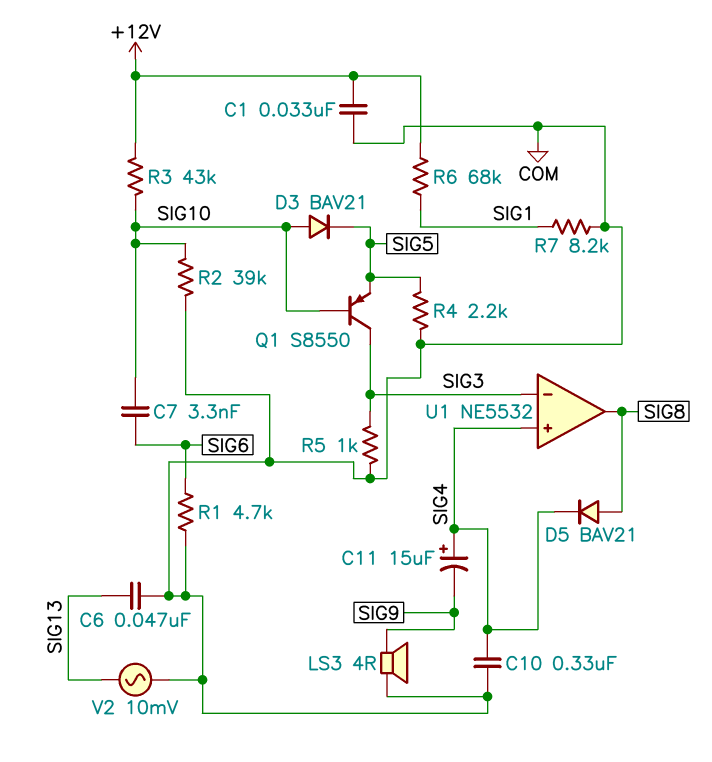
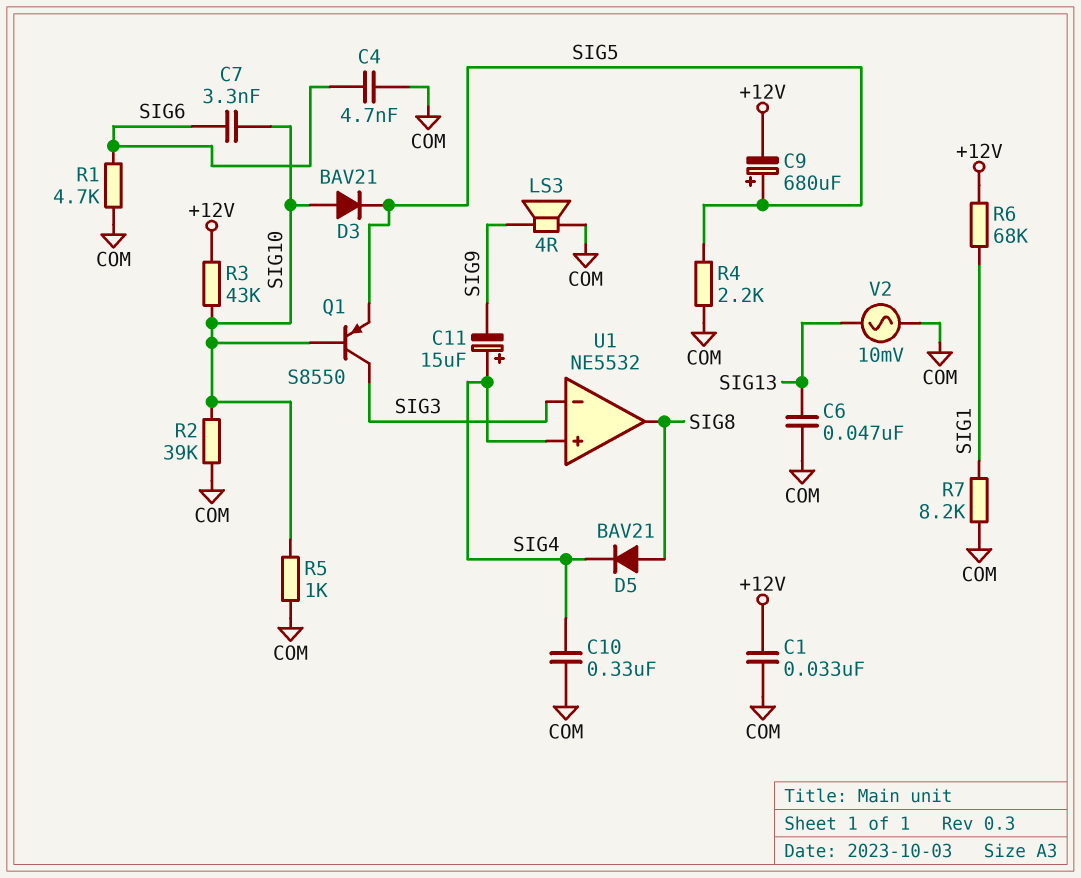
C4: none -> 4.7nF (COM, SIG6)
C9: none -> 680uF (plus SIG5, minus +12V)
R5: 1k (COM, SIG3) -> 1k (COM, SIG10)

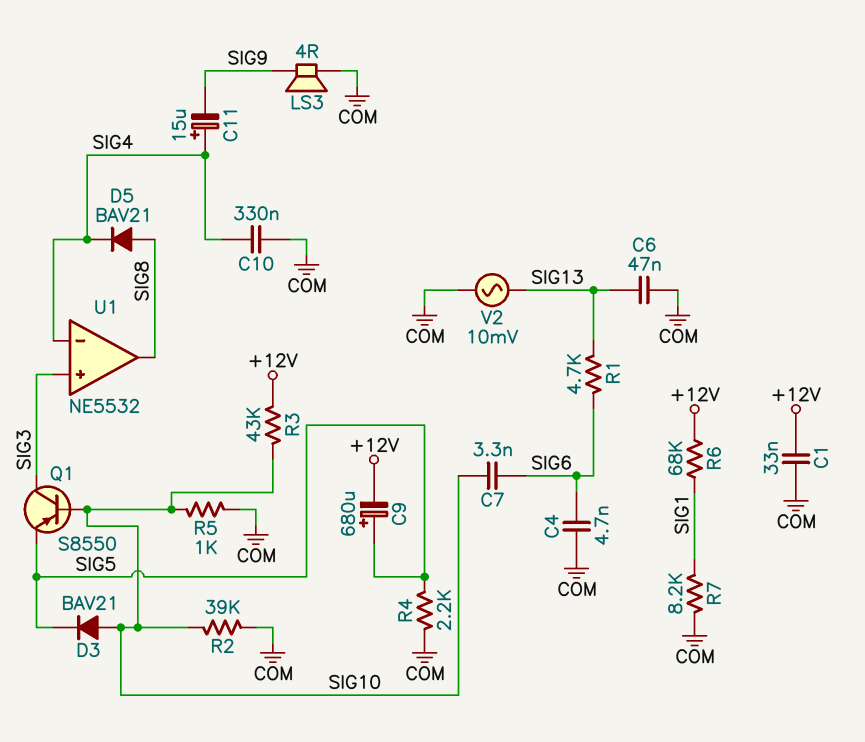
R1: 4.7k (COM, SIG6) -> 4.7k (SIG6, SIG13)
U1 pin in+: SIG4 -> SIG3
U1 pin in-: SIG3 -> SIG4

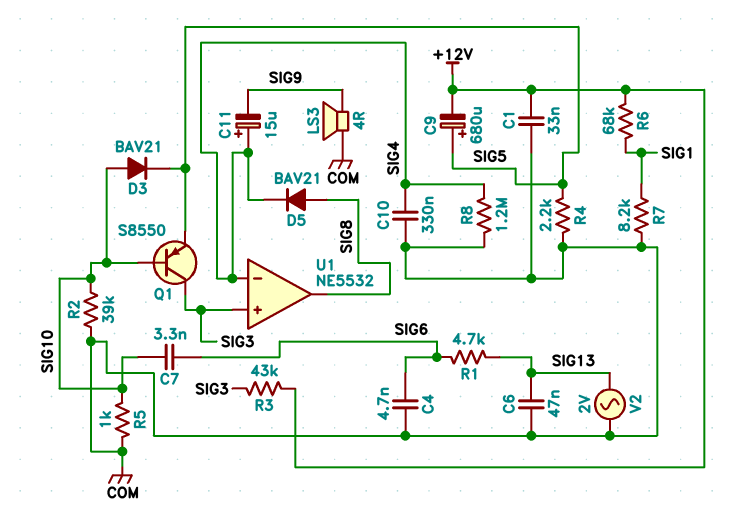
R3: 43k (+12V, SIG10) -> 43k (+12V, SIG3)
R8: none -> 1.2M (COM, SIG4)
V2: AC 10mV (COM, SIG13) -> AC 2V (COM, SIG13)

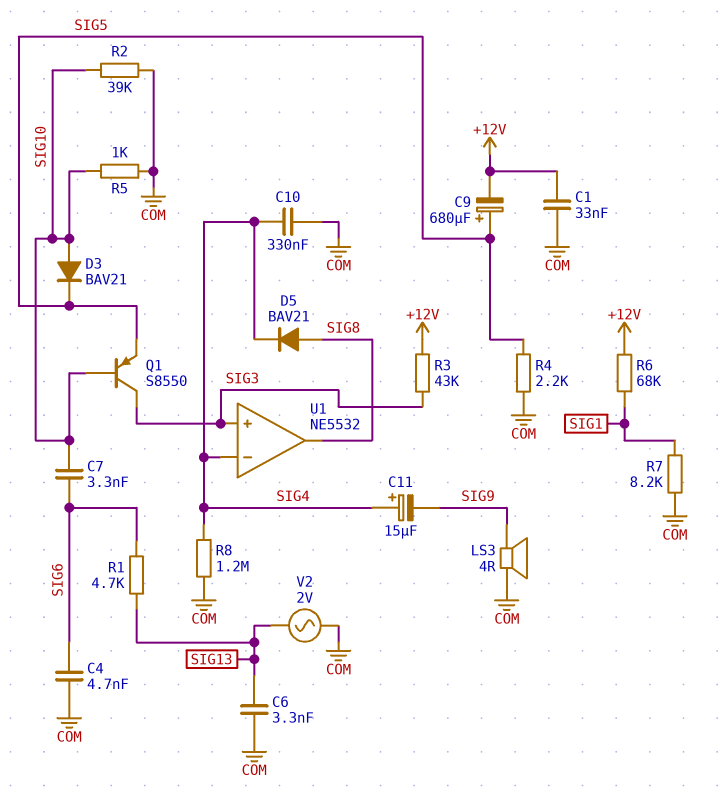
C6: 47nF (COM, SIG13) -> 3.3nF (COM, SIG13)

